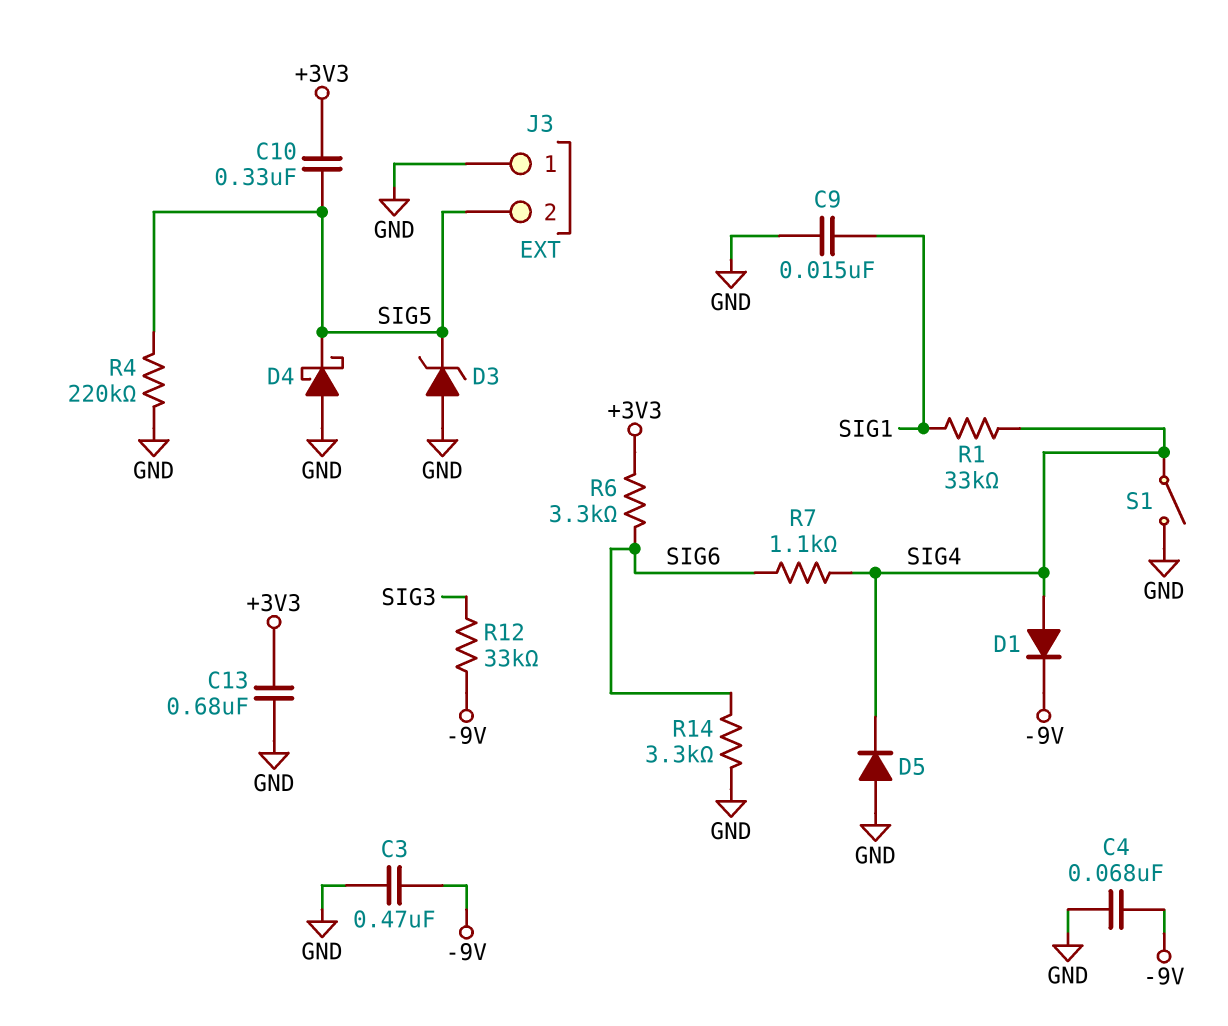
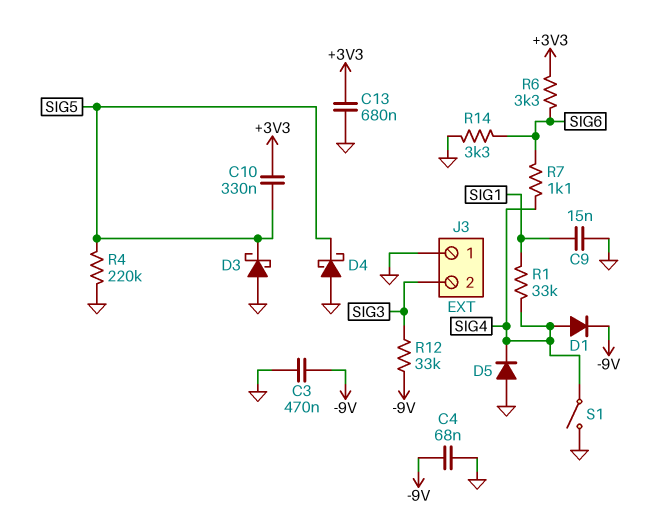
D3: zener (A GND, K SIG5) -> schottky (A GND, K SIG5)
J3 pin 2: SIG5 -> SIG3

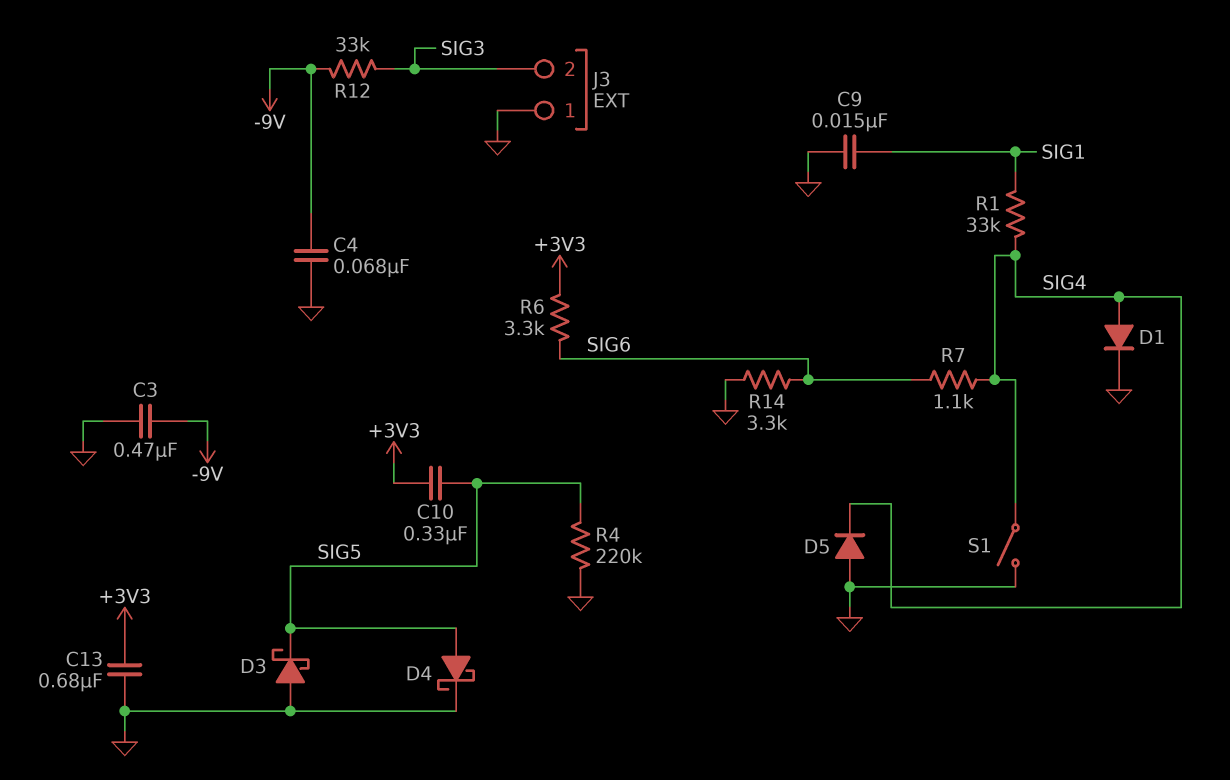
D1: diode (A SIG4, K -9V) -> diode (A SIG4, K GND)
D4: schottky (A GND, K SIG5) -> schottky (A SIG5, K GND)

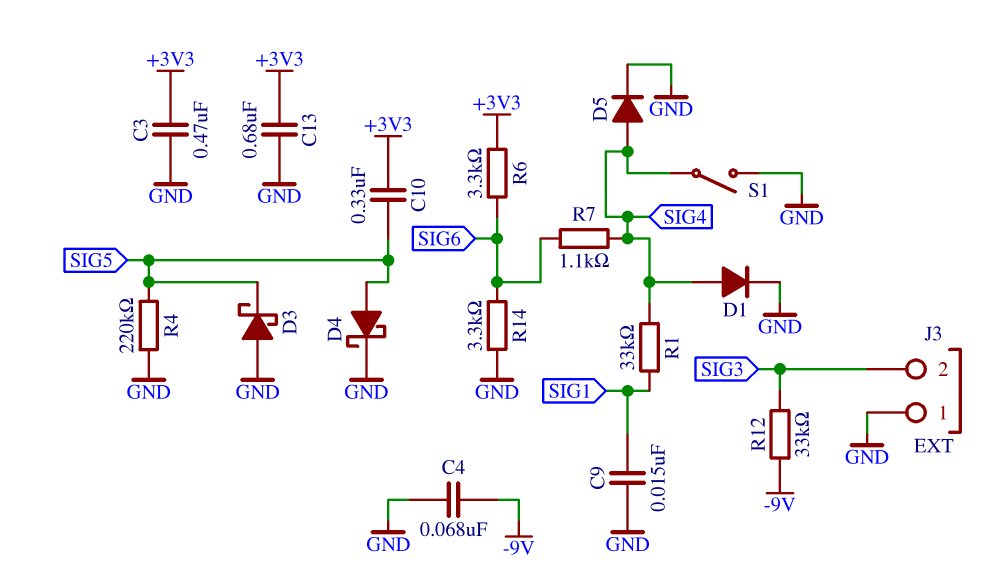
C3: 470nF (-9V, GND) -> 470nF (+3V3, GND)
D5: diode (A GND, K SIG4) -> diode (A SIG4, K GND)

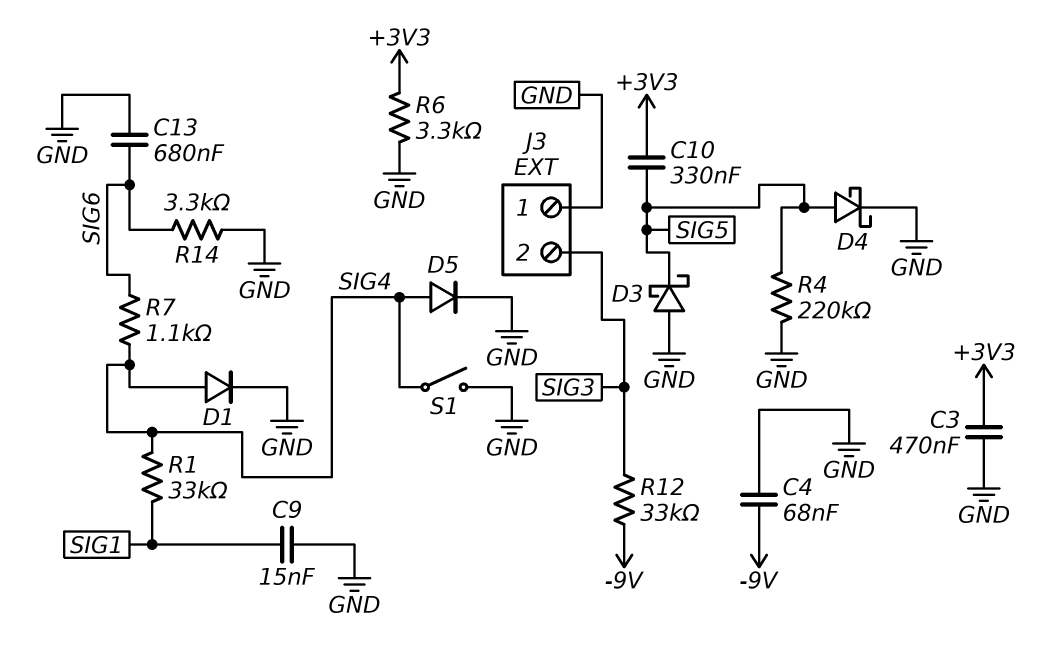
C13: 680nF (+3V3, GND) -> 680nF (GND, SIG6)
R6: 3.3k (+3V3, SIG6) -> 3.3k (+3V3, GND)

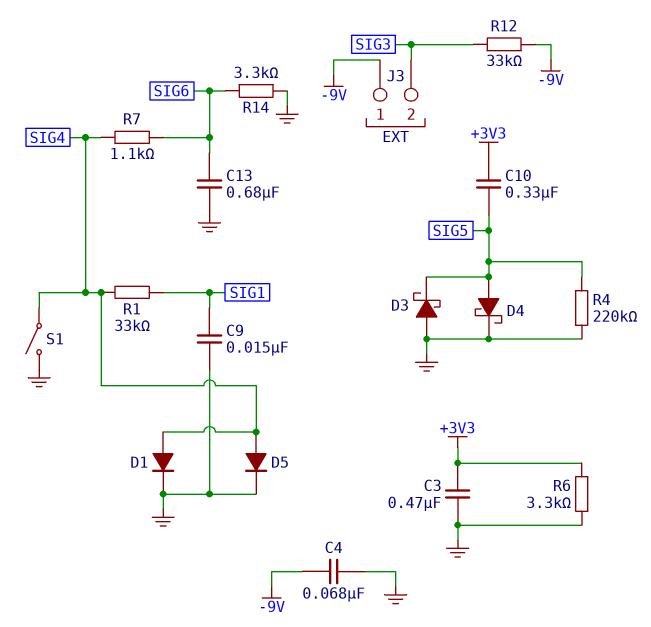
J3 pin 1: GND -> -9V

